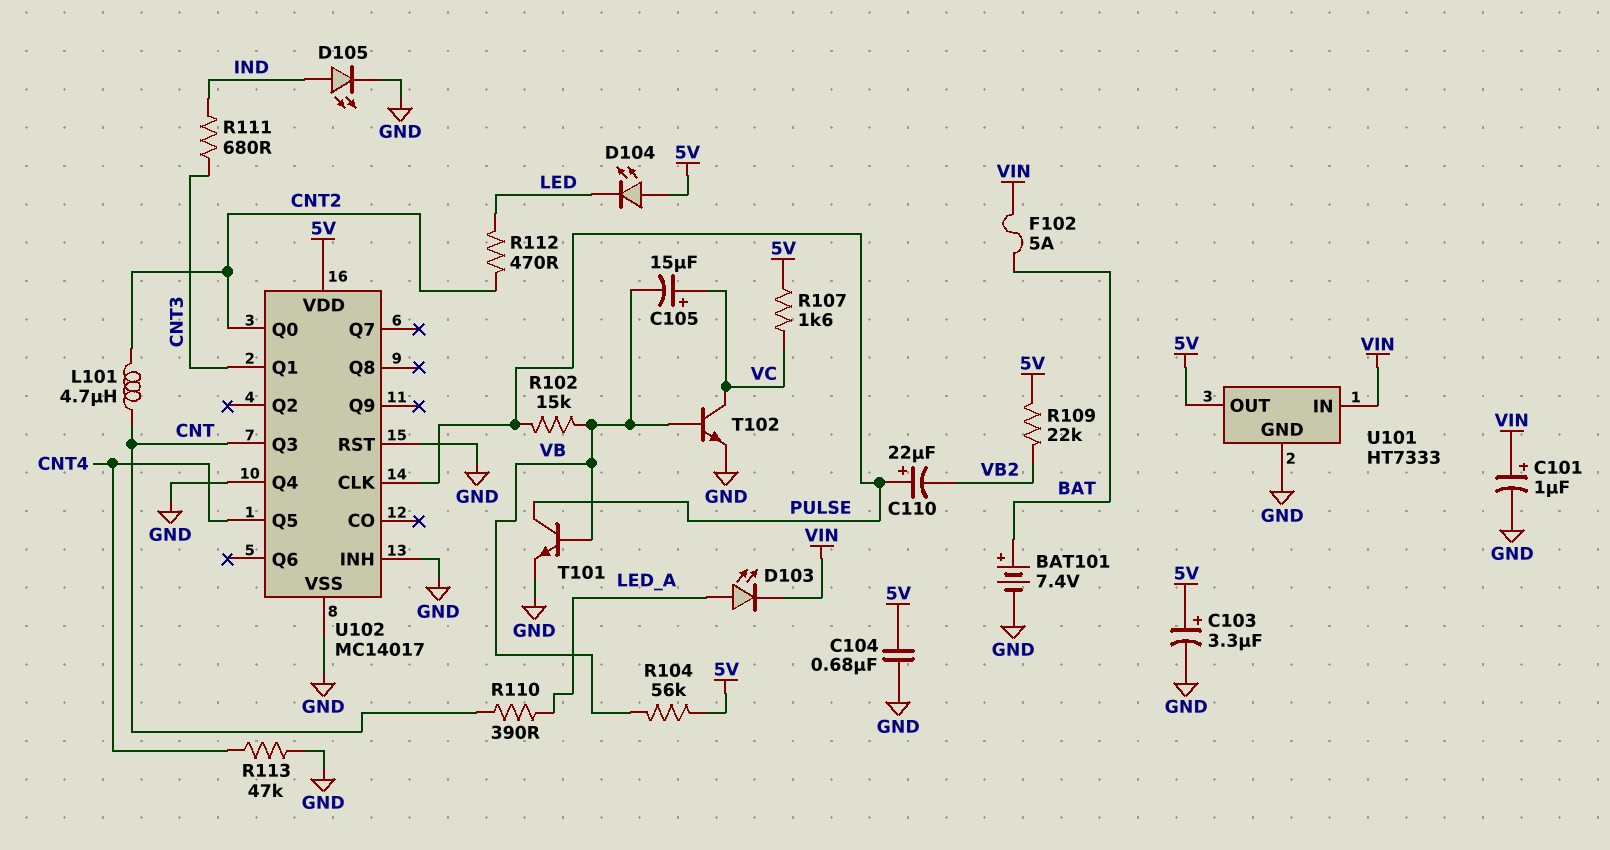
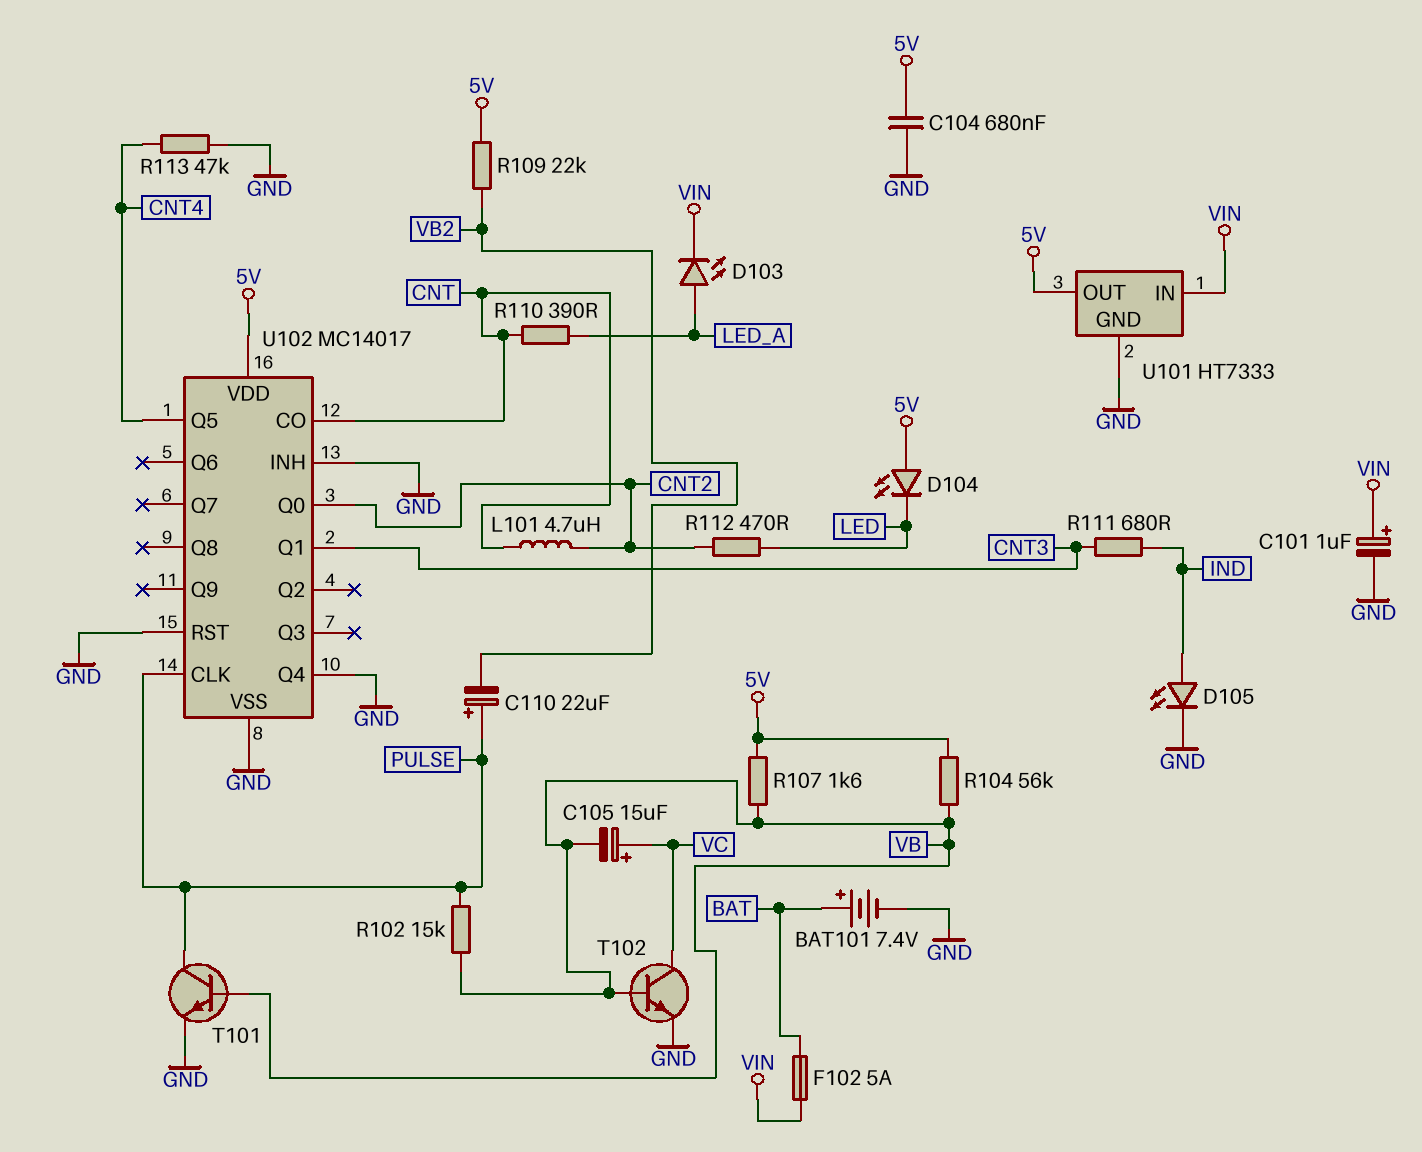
C103: 3.3uF (plus 5V, minus GND) -> none
R107: 1.6k (5V, VC) -> 1.6k (5V, VB)
U102 pin CO: none -> CNT
U102 pin Q3: CNT -> none

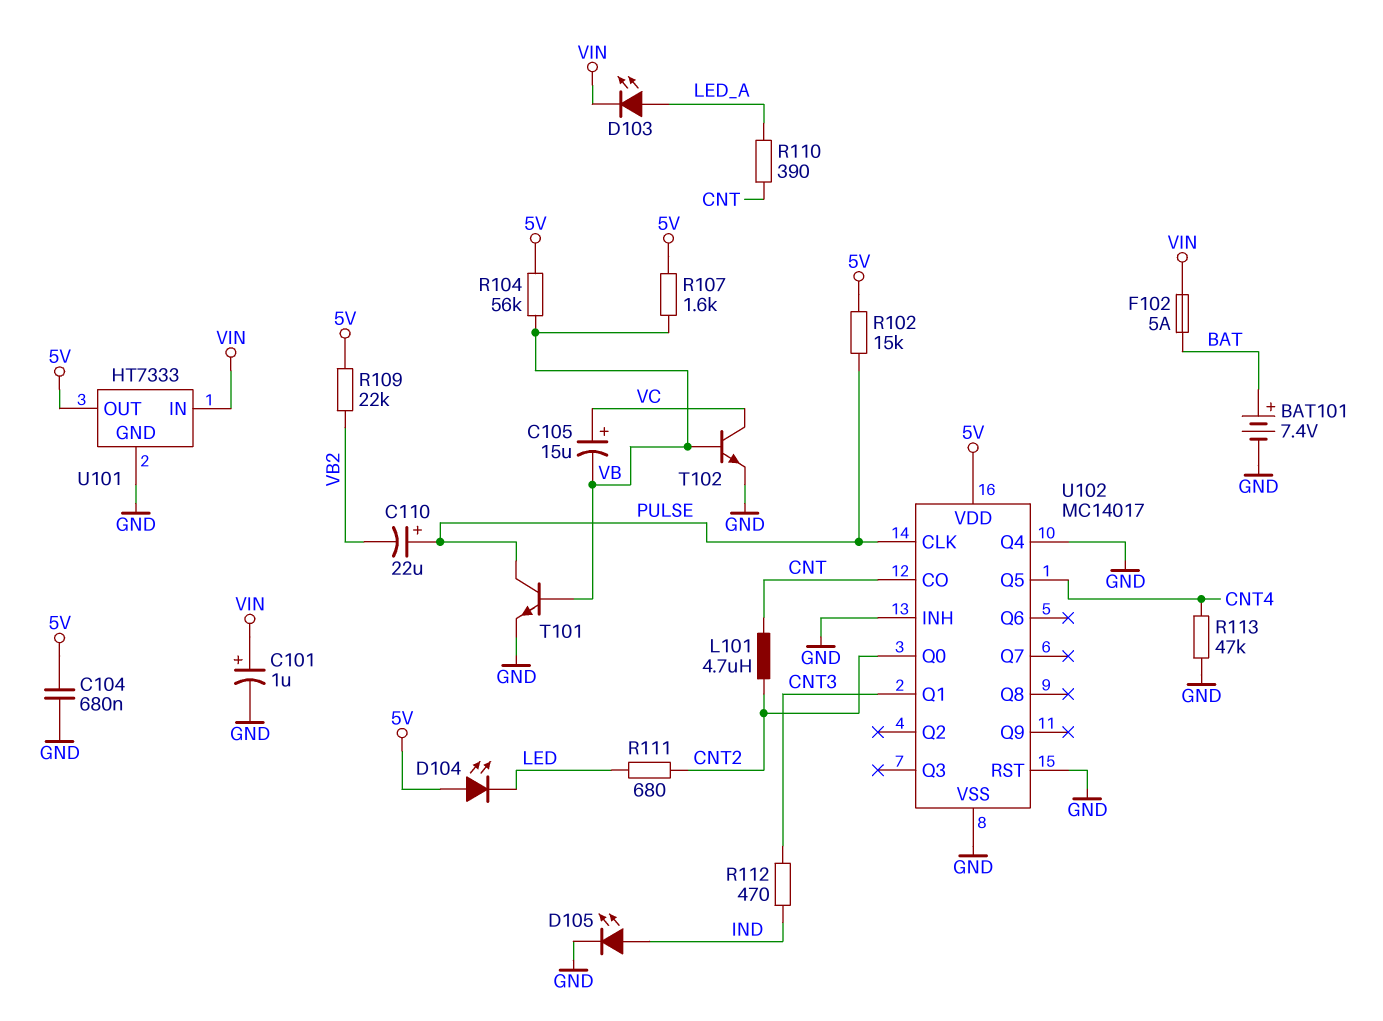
R102: 15k (PULSE, VB) -> 15k (5V, PULSE)
R111: 680 (CNT3, IND) -> 680 (CNT2, LED)
R112: 470 (CNT2, LED) -> 470 (CNT3, IND)

